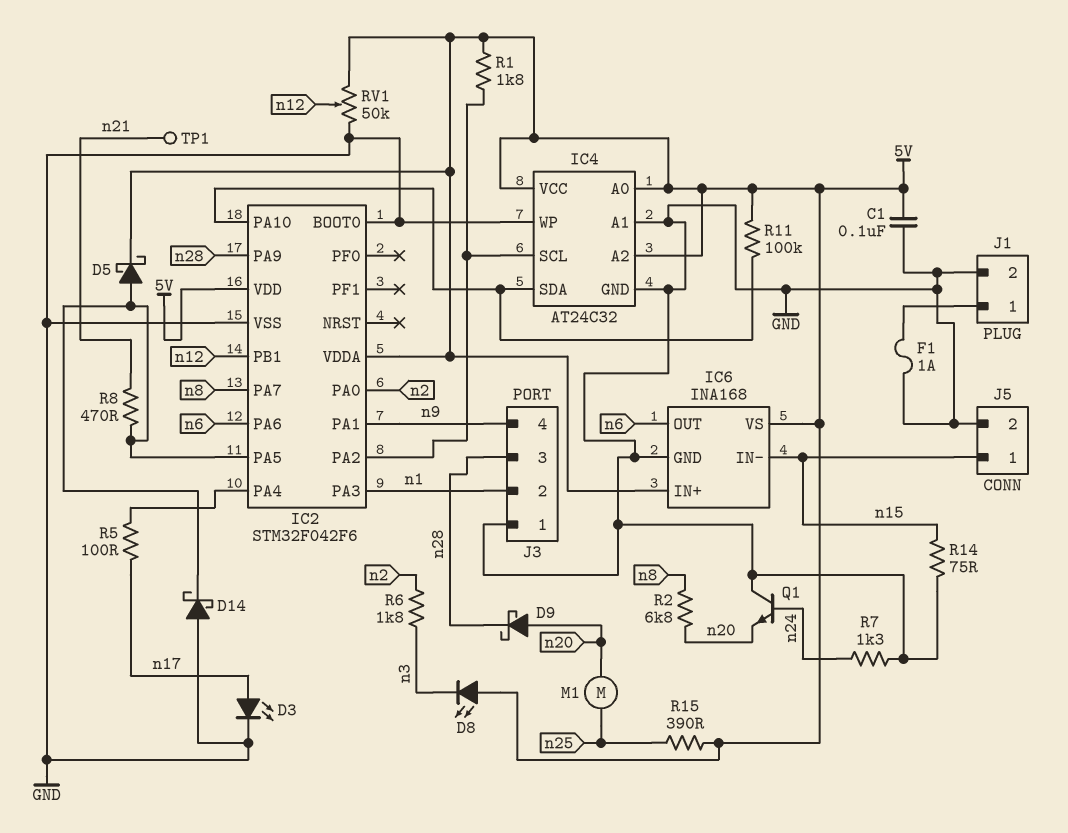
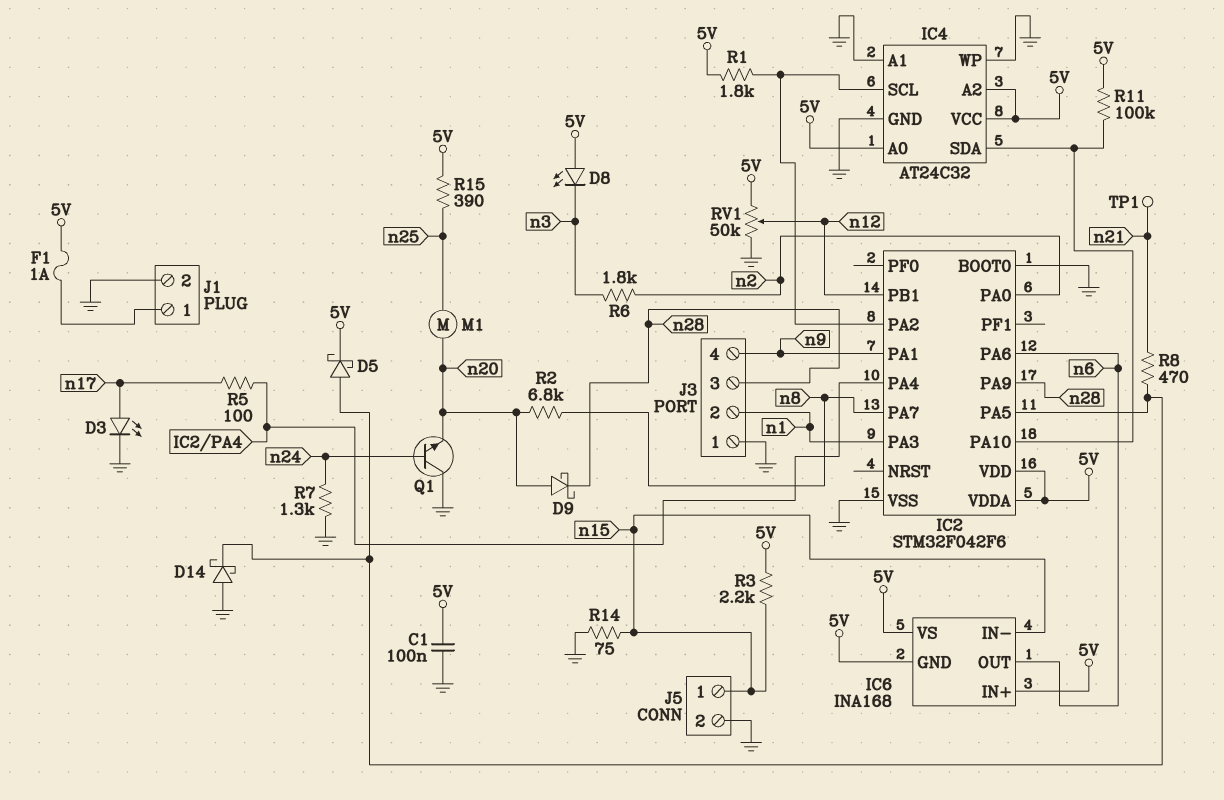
F1: 1A (GND, J1/1) -> 1A (5V, J1/1)
IC6 pin GND: GND -> 5V
R3: none -> 2.2k (5V, n15)

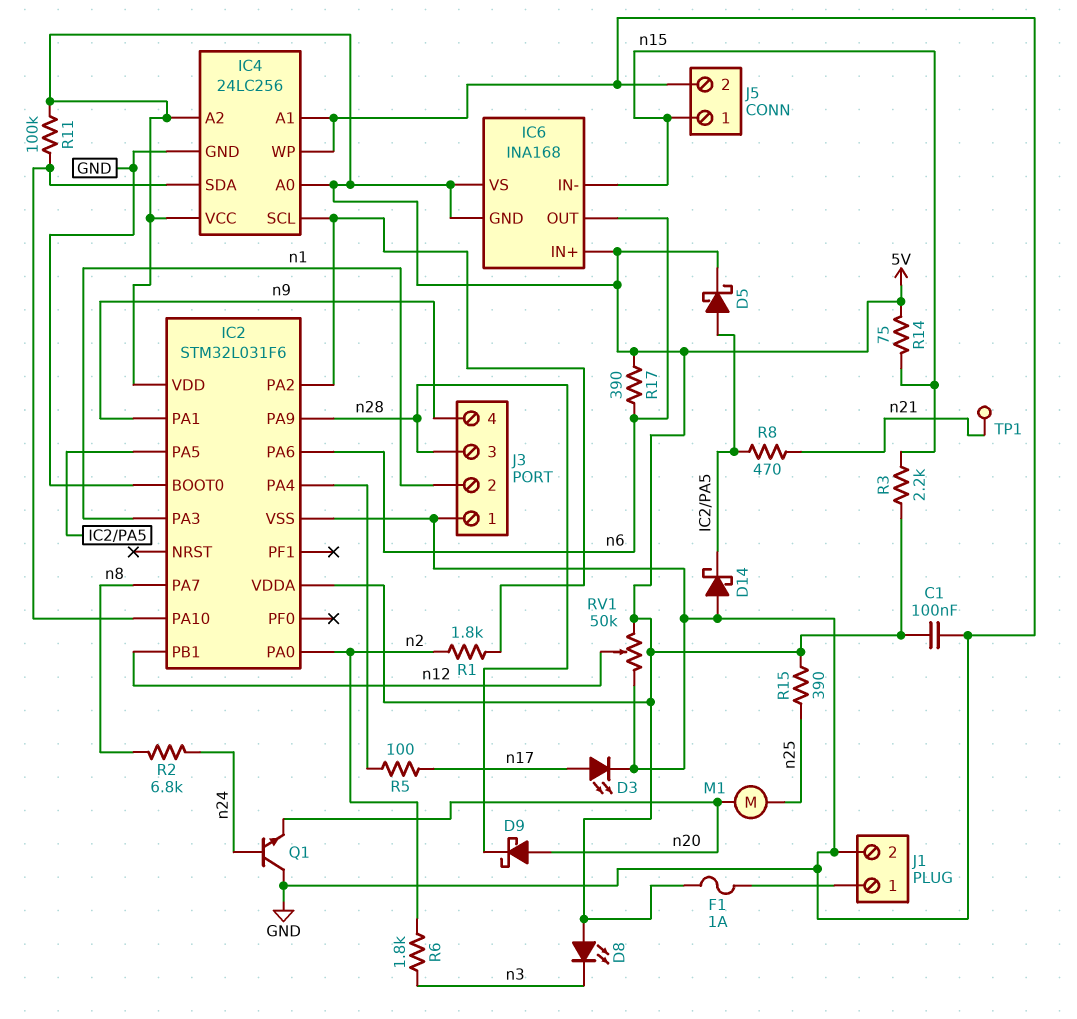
IC2: STM32F042F6 -> STM32L031F6
IC4: AT24C32 -> 24LC256
R1: 1.8k (5V, IC2/PA2) -> 1.8k (IC2/PA2, n2)
R2: 6.8k (n8, n20) -> 6.8k (n8, n24)
R7: 1.3k (GND, n24) -> none
R14: 75 (GND, n15) -> 75 (5V, n15)
R17: none -> 390 (5V, n6)

